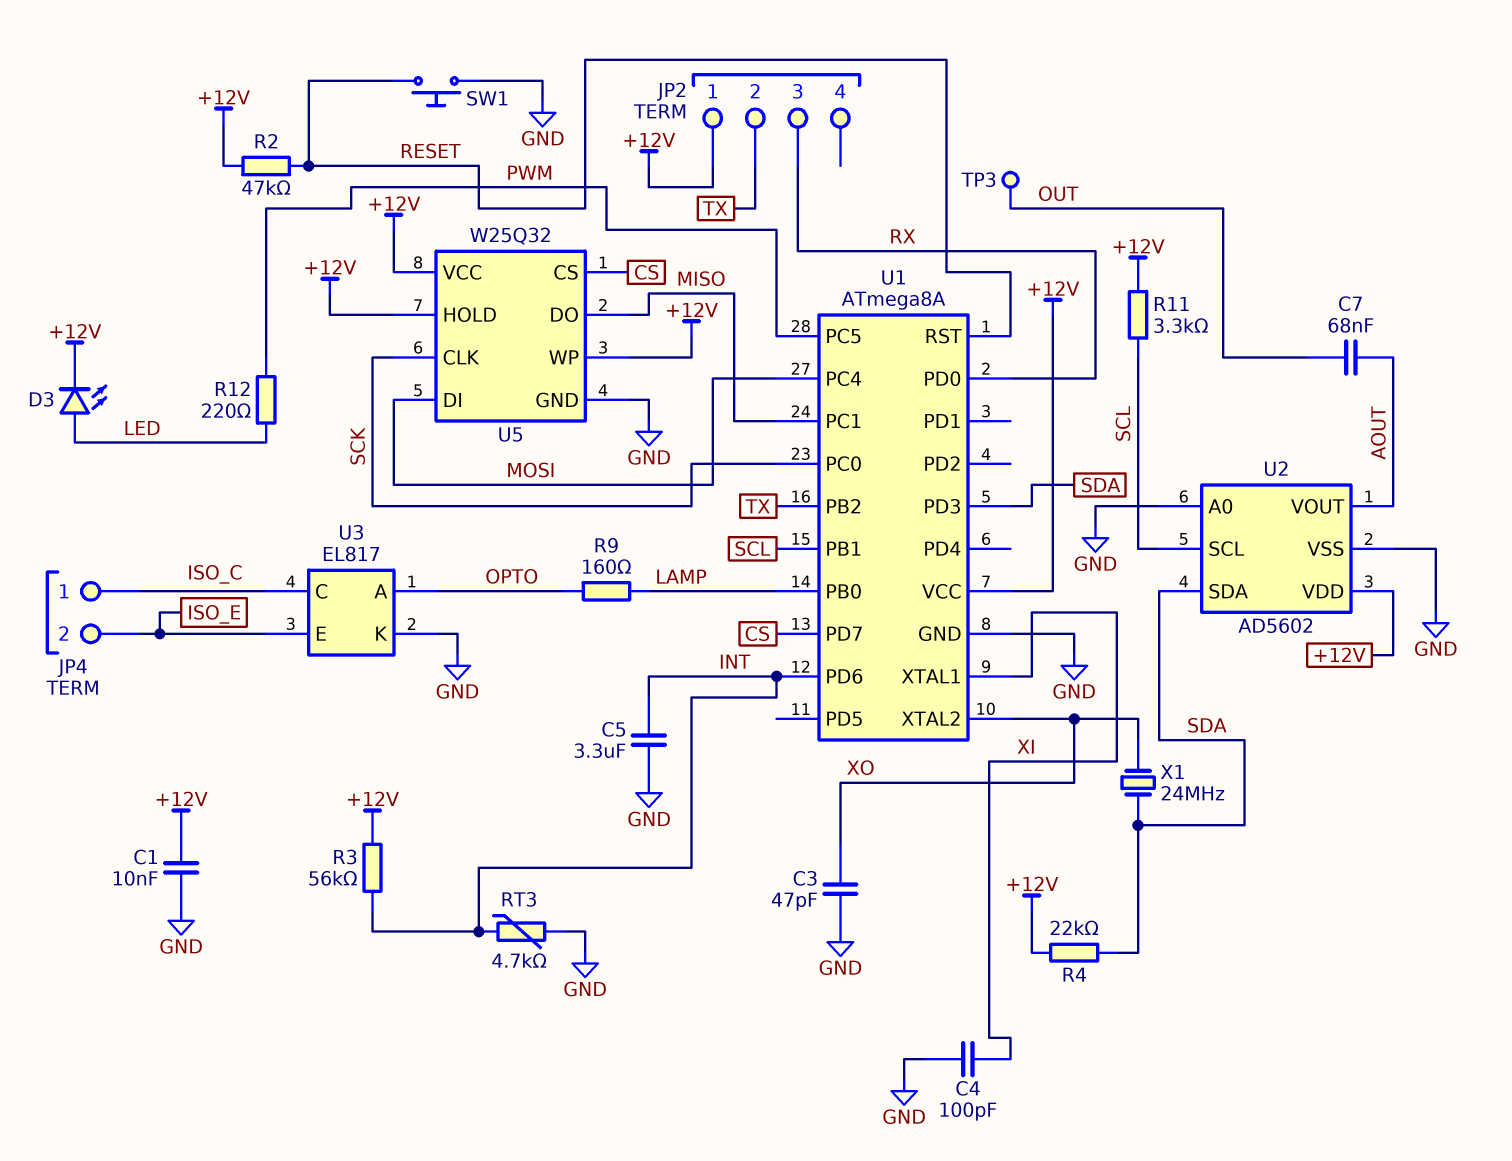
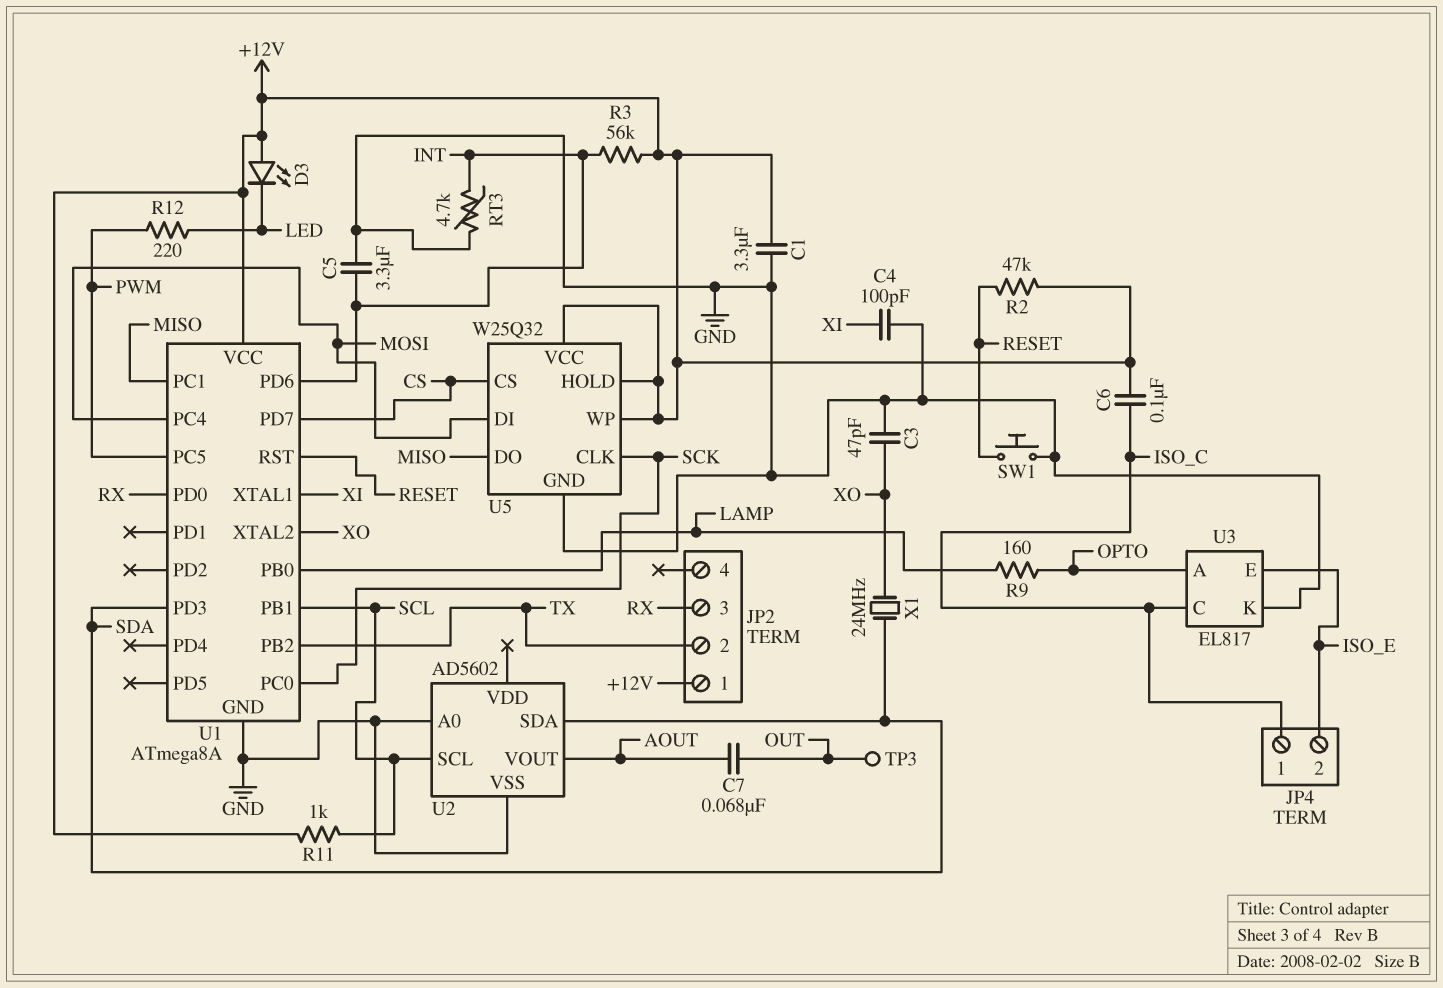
C1: 10nF (+12V, GND) -> 3.3uF (+12V, GND)
C6: none -> 100nF (+12V, ISO_C)
D3: LED (A LED, K +12V) -> LED (A +12V, K LED)
R4: 22k (+12V, SDA) -> none
R11: 3.3k (+12V, SCL) -> 1k (+12V, SCL)
U2 pin VDD: +12V -> none

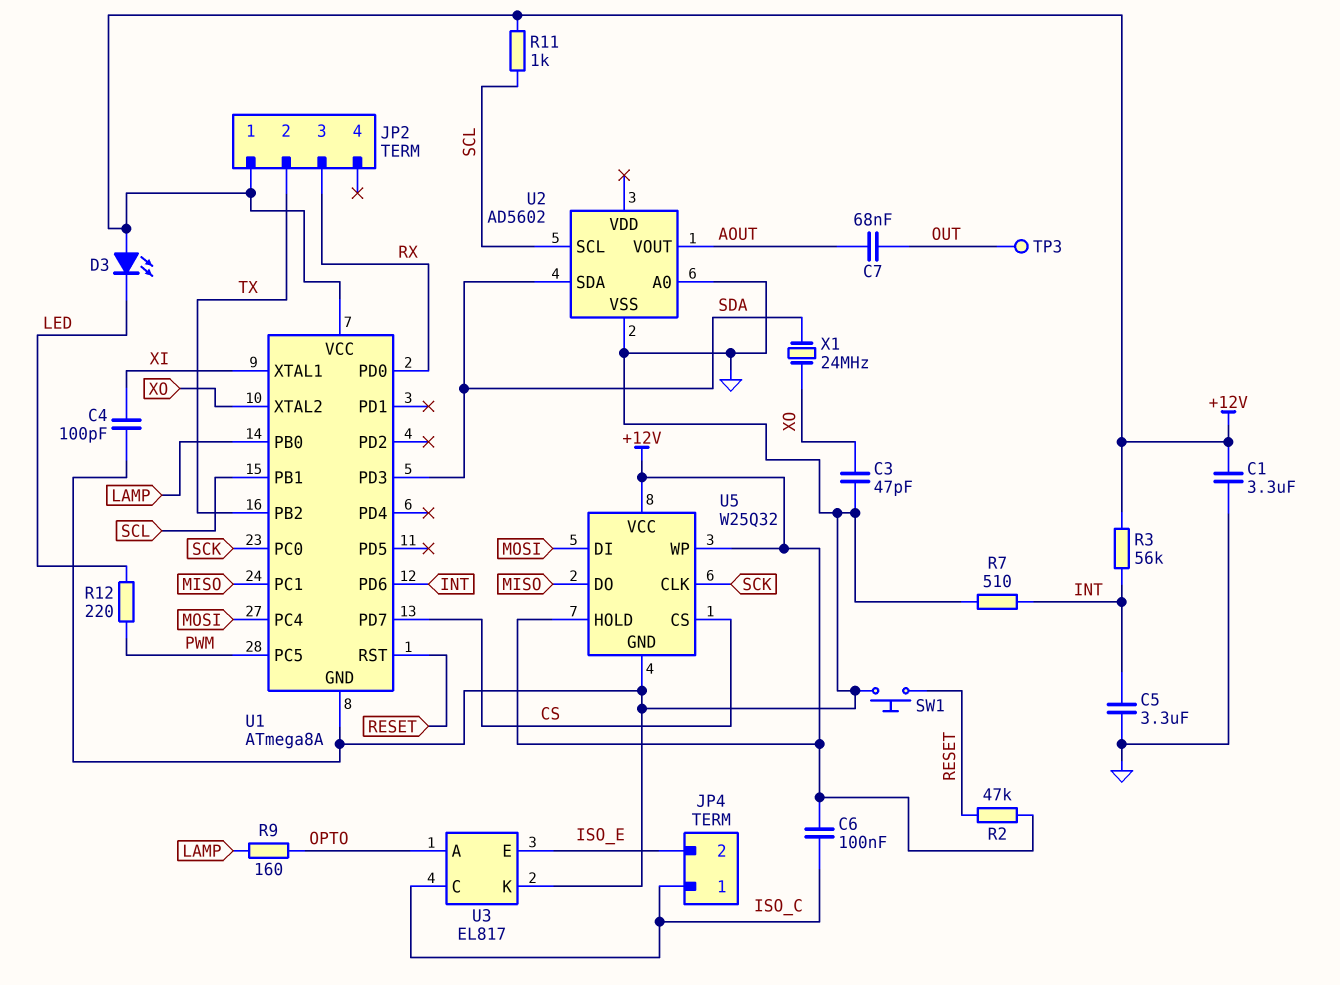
R7: none -> 510 (GND, INT)
RT3: 4.7k (GND, INT) -> none

